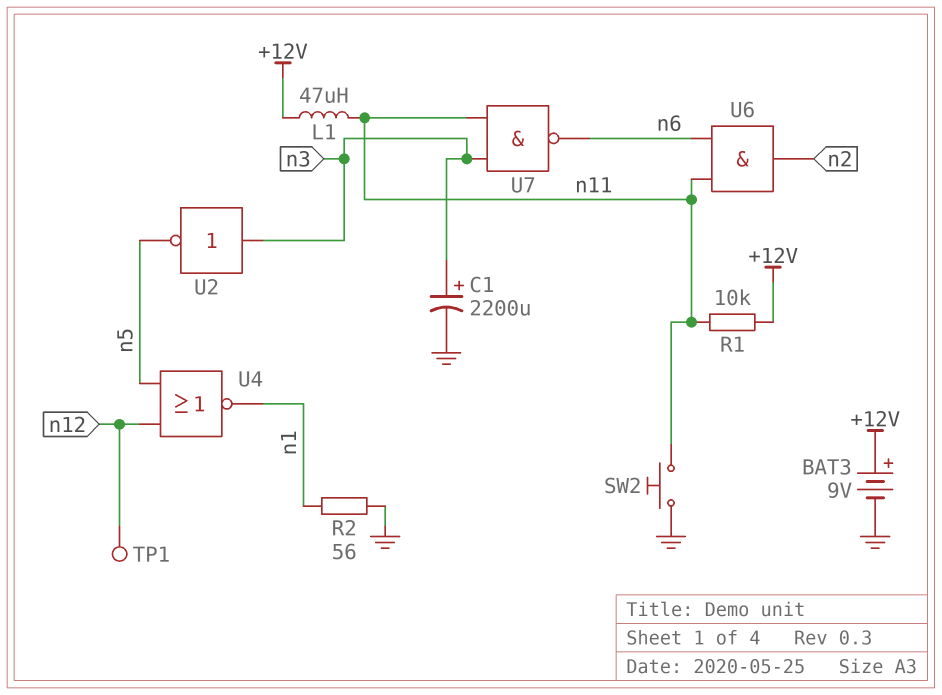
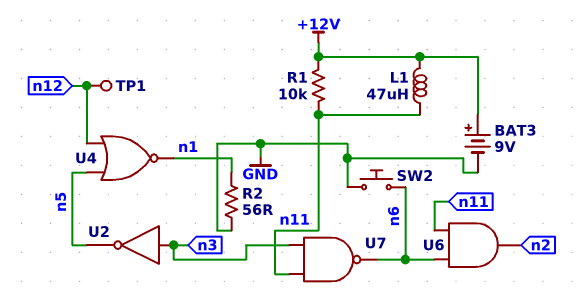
C1: 2200uF (plus n3, minus GND) -> none
SW2: button (GND, n11) -> button (GND, n6)

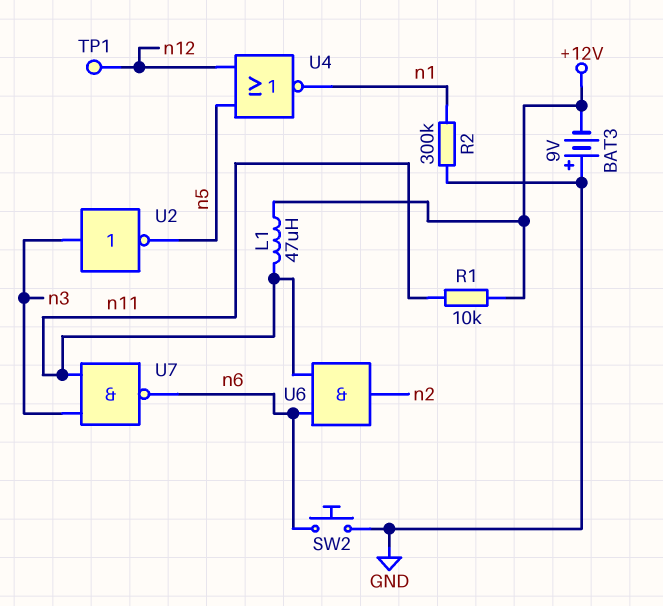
BAT3: 9V (plus +12V, minus GND) -> 9V (plus GND, minus +12V)
R2: 56 (GND, n1) -> 300k (GND, n1)

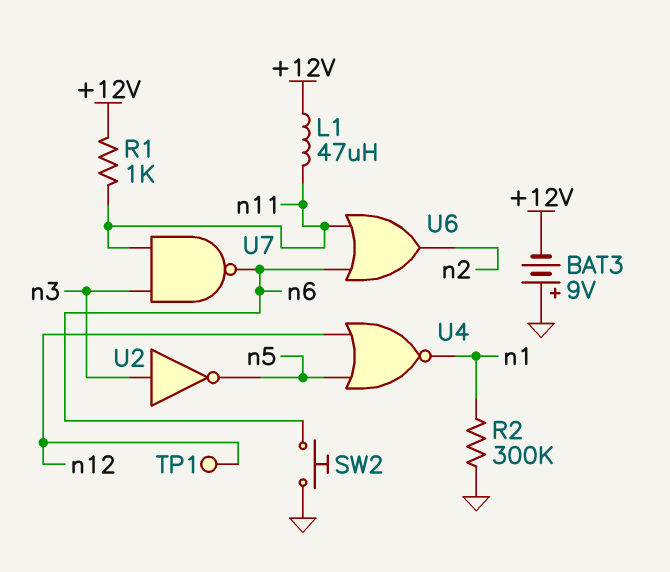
R1: 10k (+12V, n11) -> 1k (+12V, n11)
U6: AND (in n6, in n11, out n2) -> OR (in n6, in n11, out n2)

